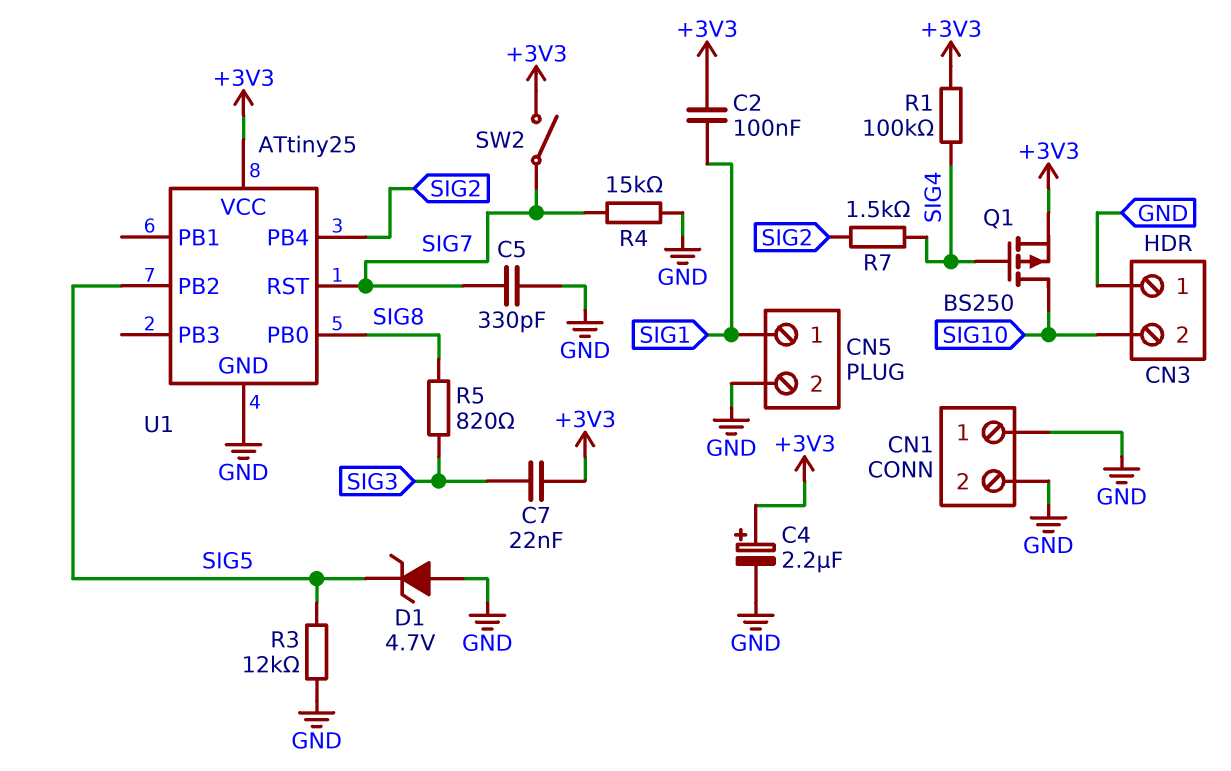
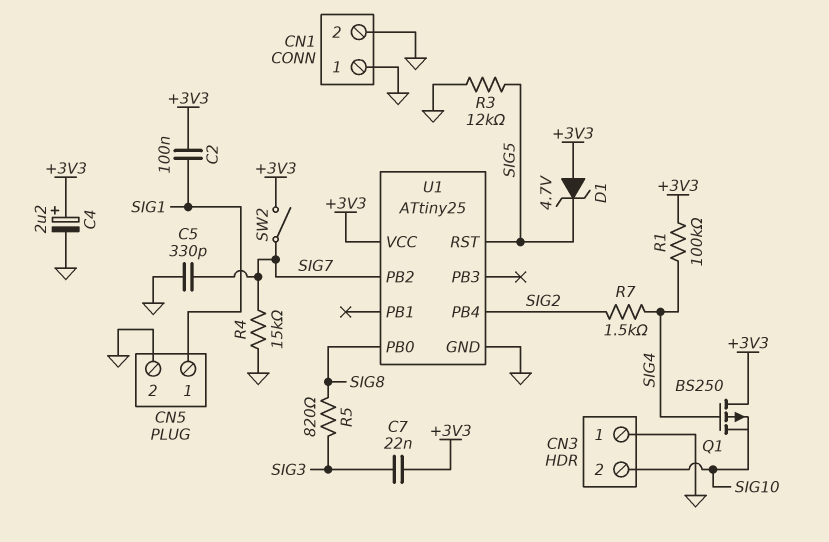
D1: zener 4.7V (A GND, K SIG5) -> zener 4.7V (A +3V3, K SIG5)
Q1: PMOS BS250 (G SIG4, D SIG10, S +3V3) -> PMOS BS250 (G SIG4, D +3V3, S SIG10)
U1 pin PB2: SIG5 -> SIG7
U1 pin RST: SIG7 -> SIG5

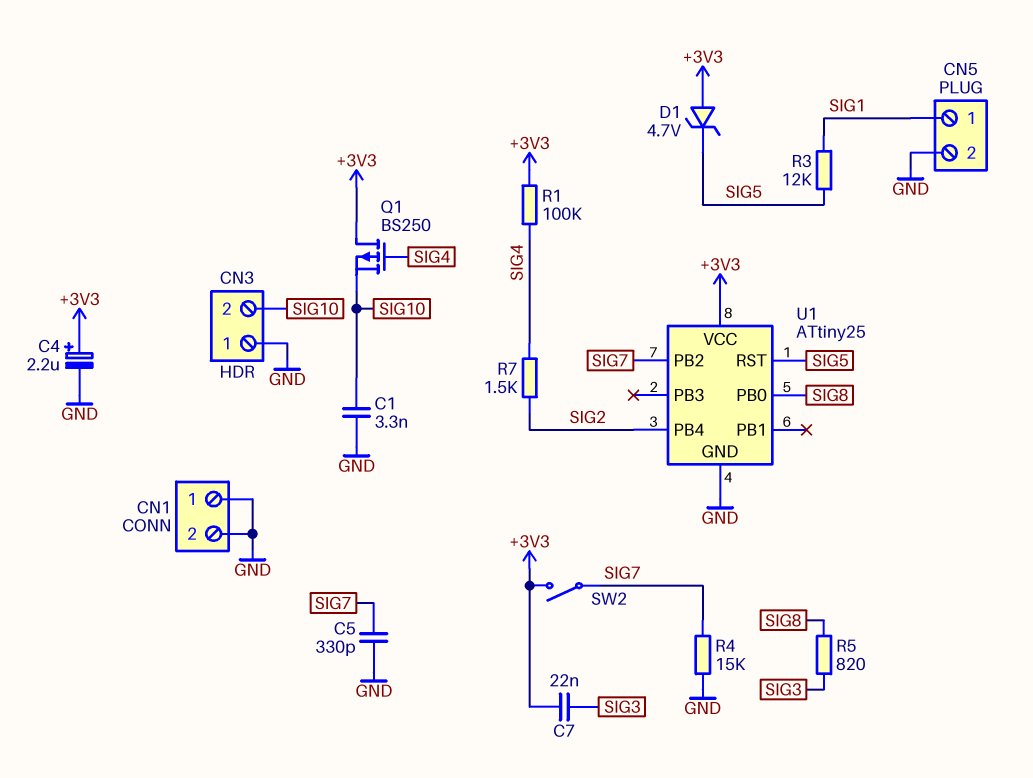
C1: none -> 3.3nF (GND, SIG10)
C2: 100nF (+3V3, SIG1) -> none
R3: 12k (GND, SIG5) -> 12k (SIG1, SIG5)

